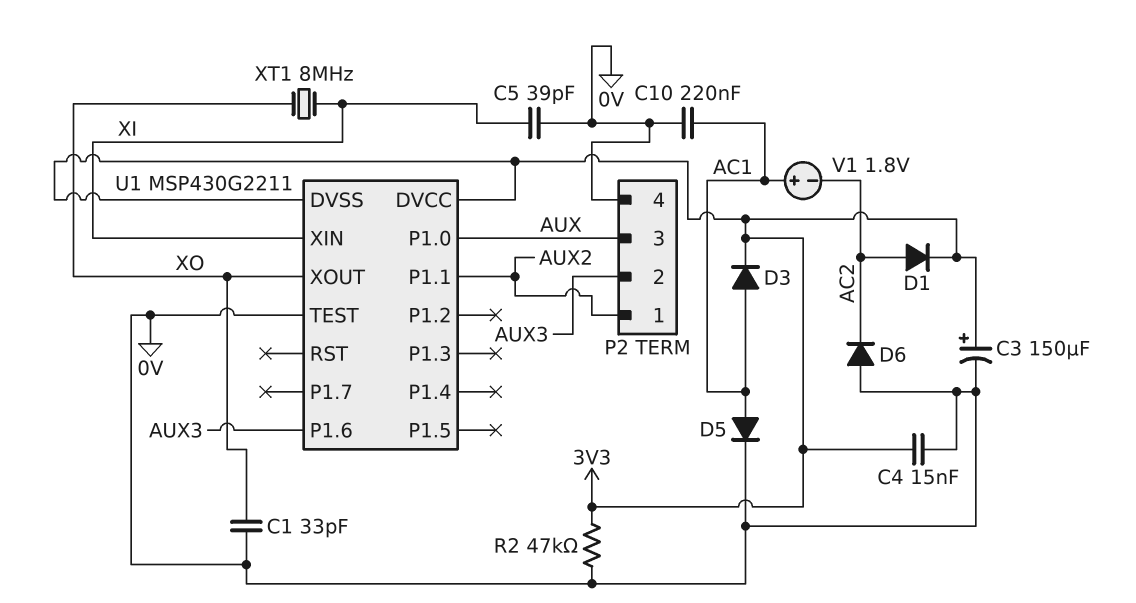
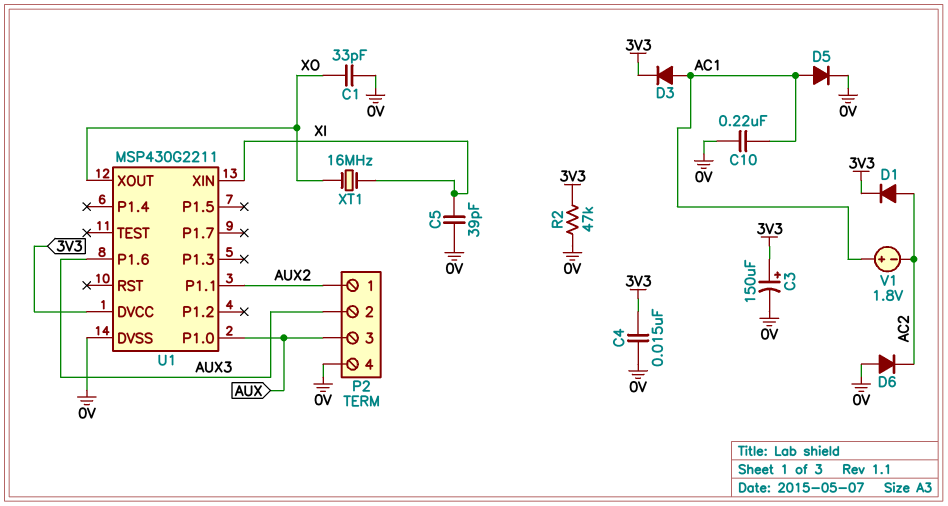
U1 pin DVSS: 3V3 -> 0V
U1 pin TEST: 0V -> none
XT1: 8MHz (XI, XO) -> 16MHz (XI, XO)

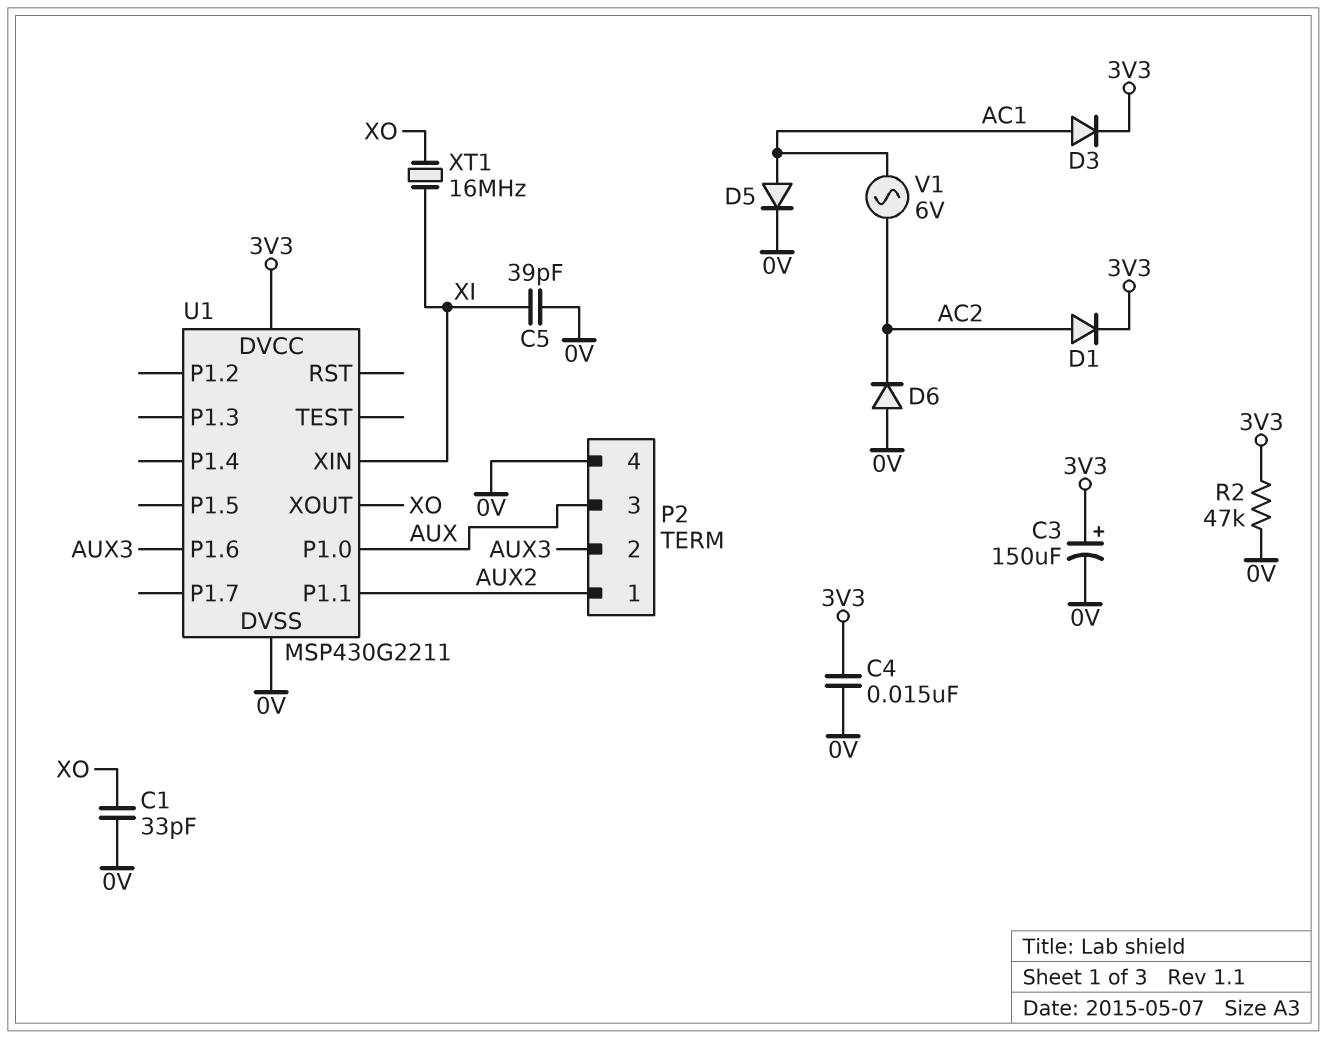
C10: 220nF (0V, AC1) -> none
V1: 1.8V (plus AC1, minus AC2) -> AC 6V (AC1, AC2)

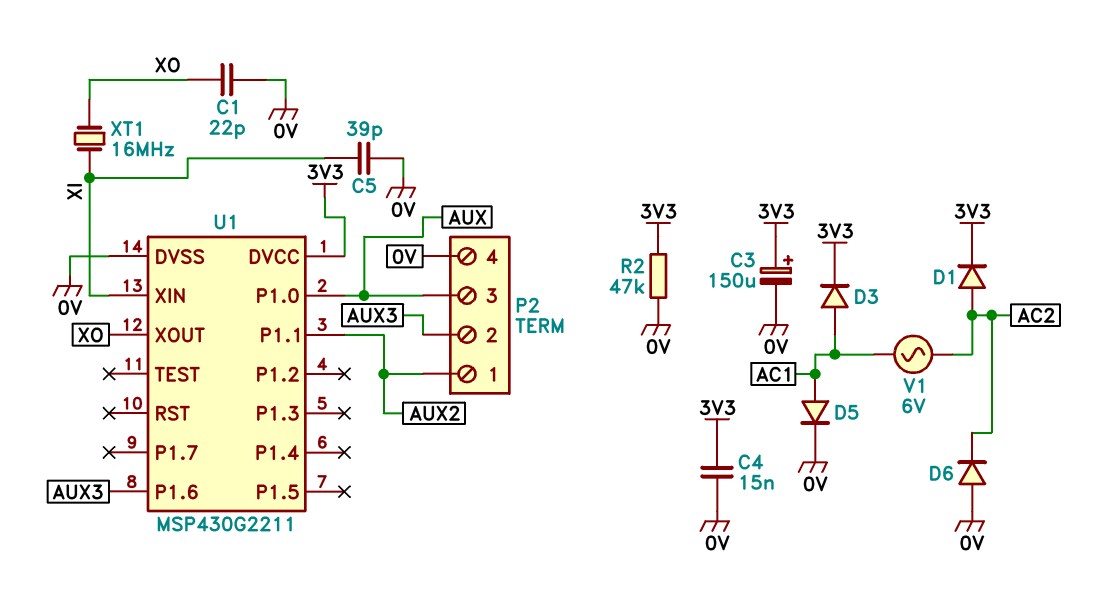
C1: 33pF (0V, XO) -> 22pF (0V, XO)

